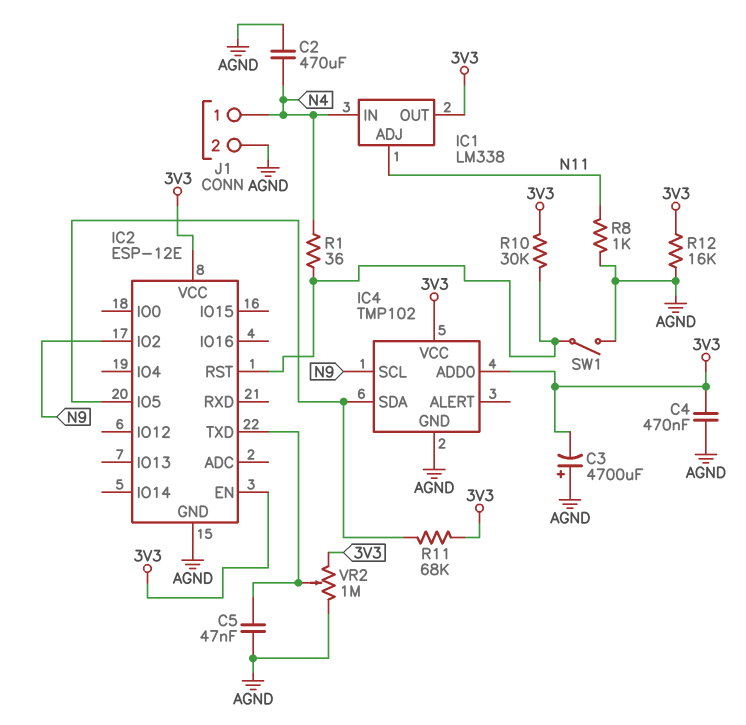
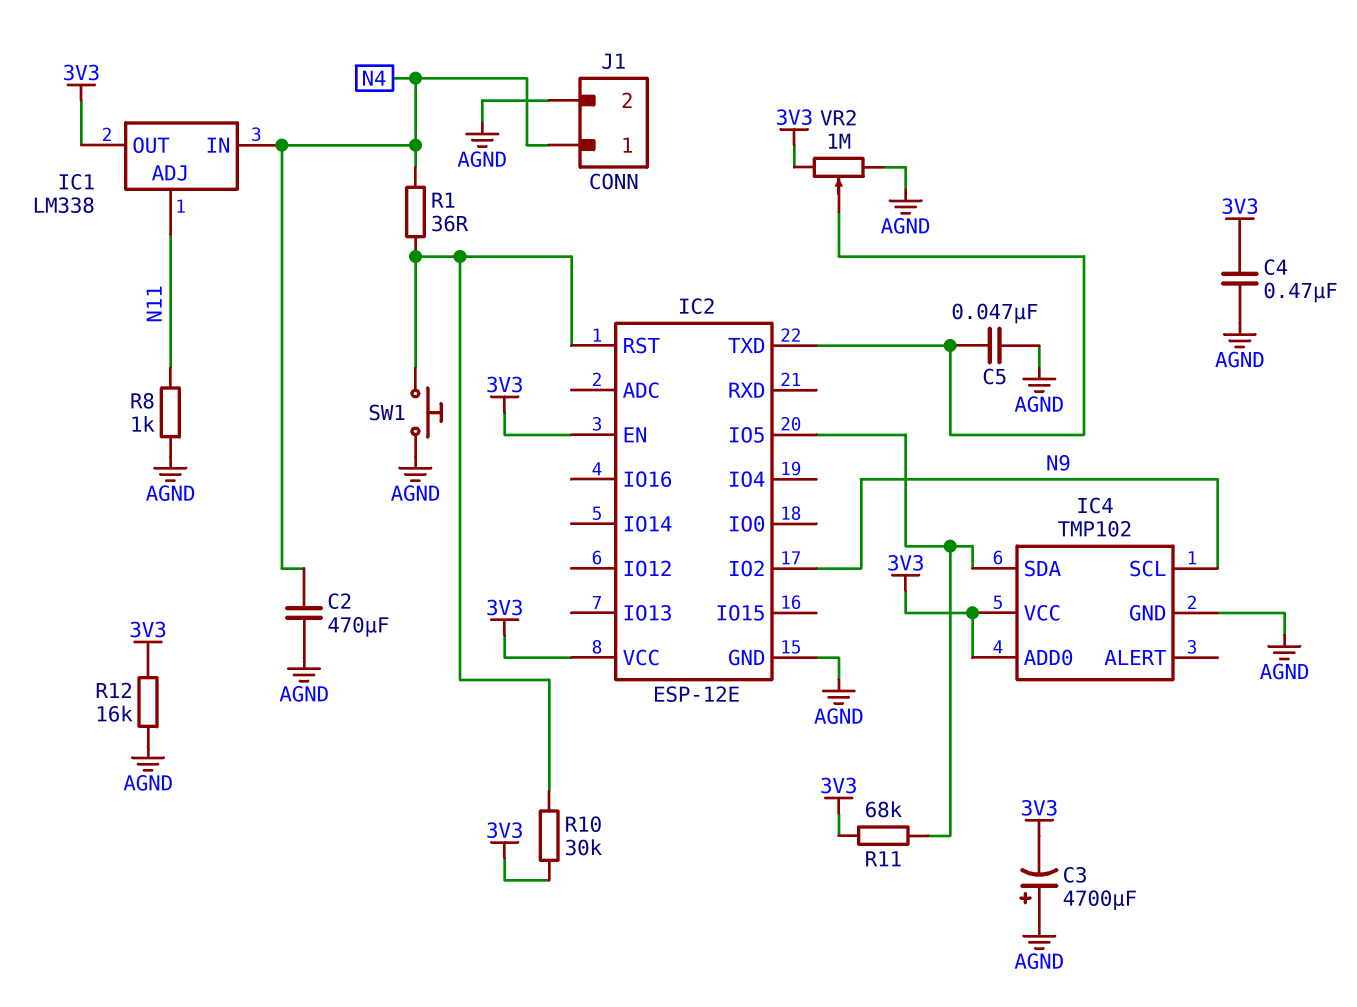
SW1: switch (AGND, IC2/RST) -> button (AGND, IC2/RST)

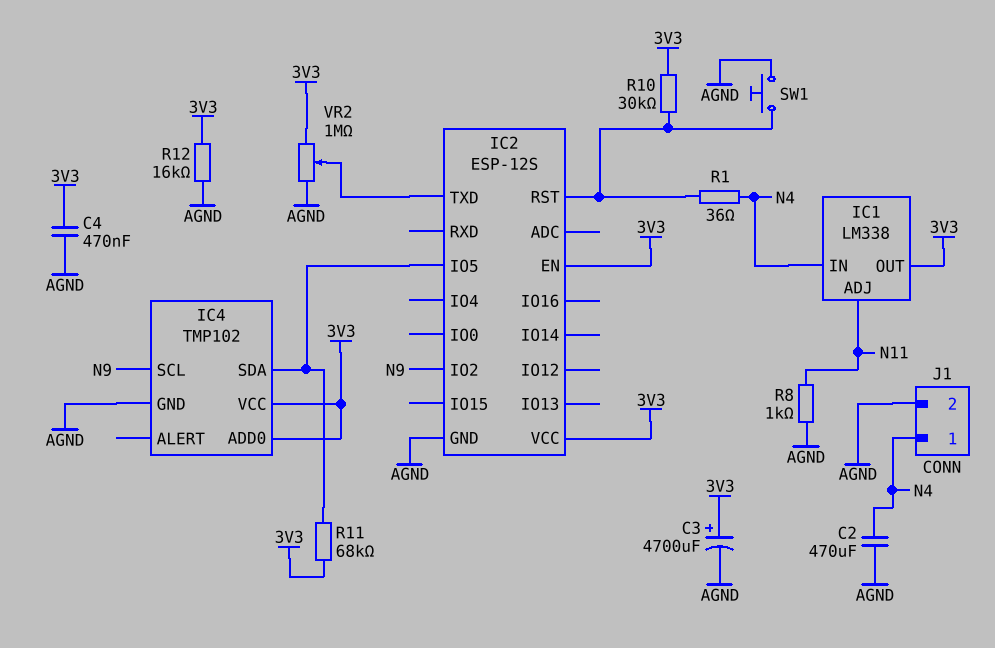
C3: 4700uF (plus AGND, minus 3V3) -> 4700uF (plus 3V3, minus AGND)
C5: 47nF (AGND, IC2/TXD) -> none
IC2: ESP-12E -> ESP-12S

